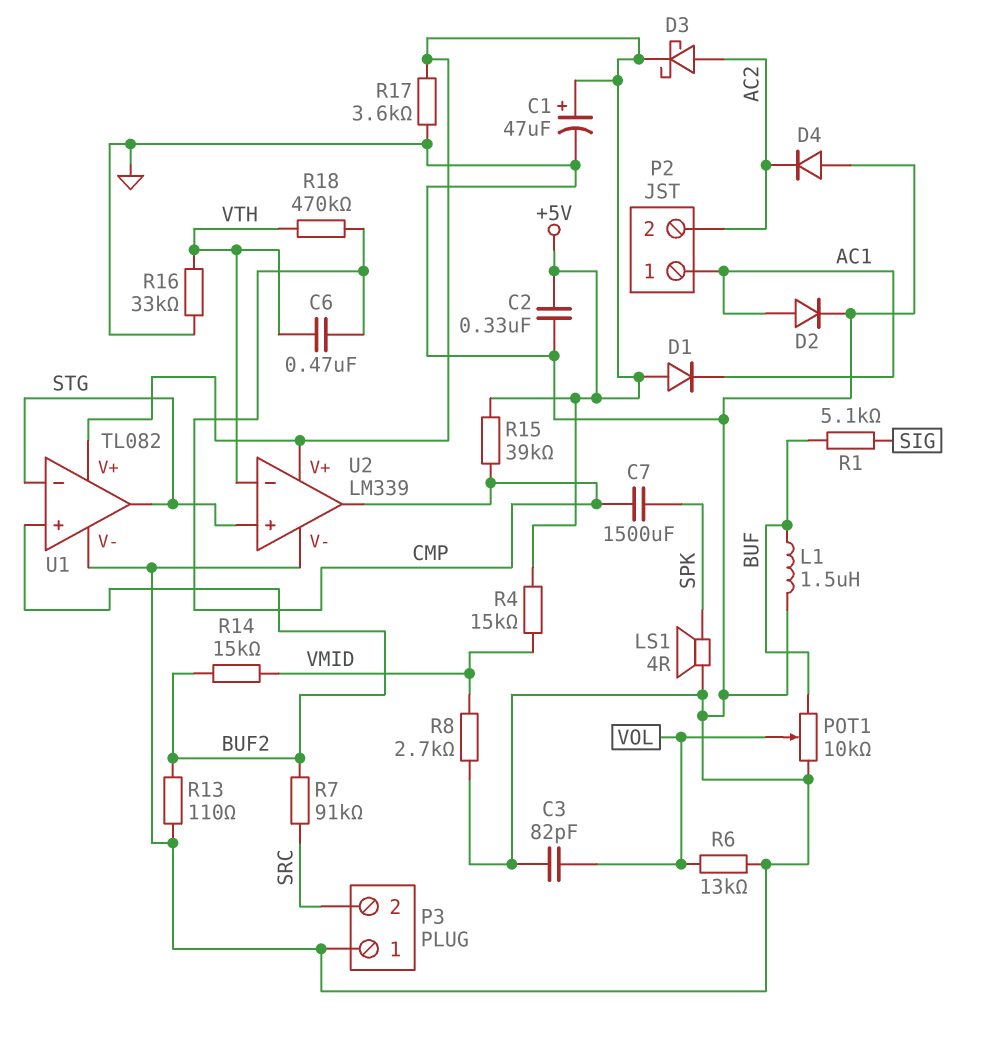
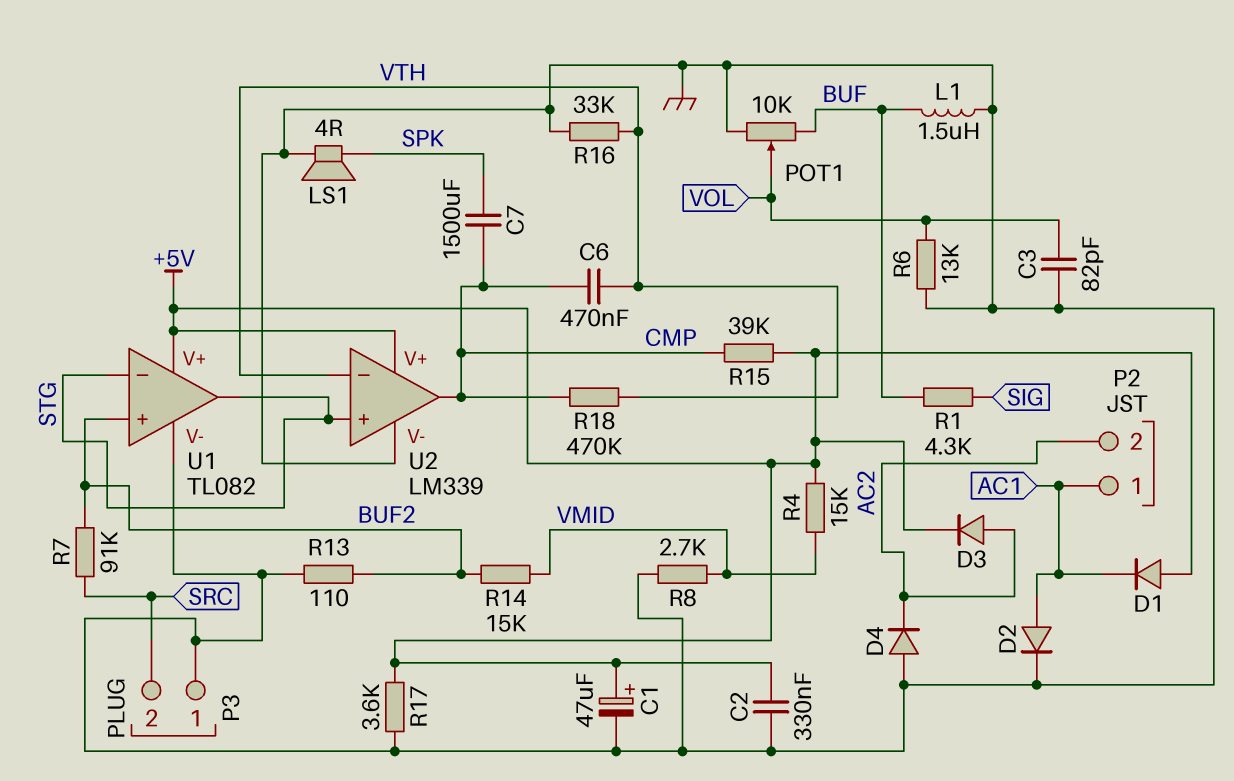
D3: schottky (A AC2, K +5V) -> diode (A AC2, K +5V)
R1: 5.1k (BUF, SIG) -> 4.3k (BUF, SIG)

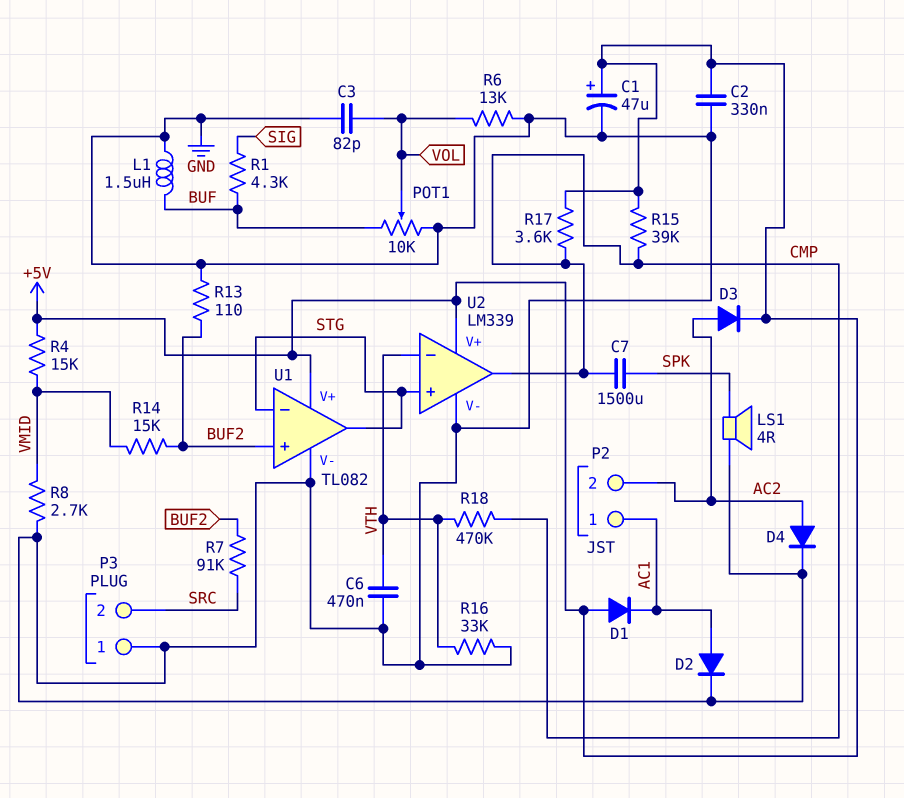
C6: 470nF (CMP, VTH) -> 470nF (GND, VTH)
D4: diode (A GND, K AC2) -> diode (A AC2, K GND)
R17: 3.6k (+5V, GND) -> 3.6k (+5V, CMP)

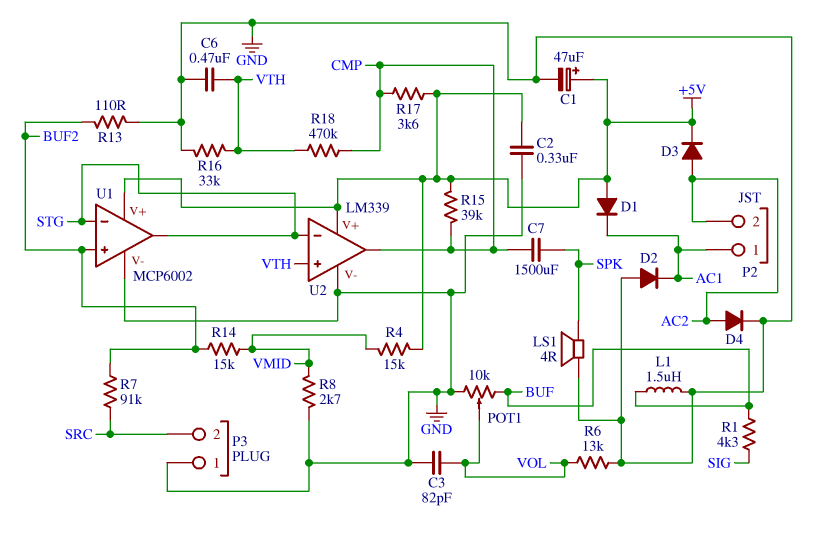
D2: diode (A AC1, K GND) -> diode (A GND, K AC1)
U1: TL082 -> MCP6002
U2 pin in+: STG -> VTH
U2 pin in-: VTH -> STG

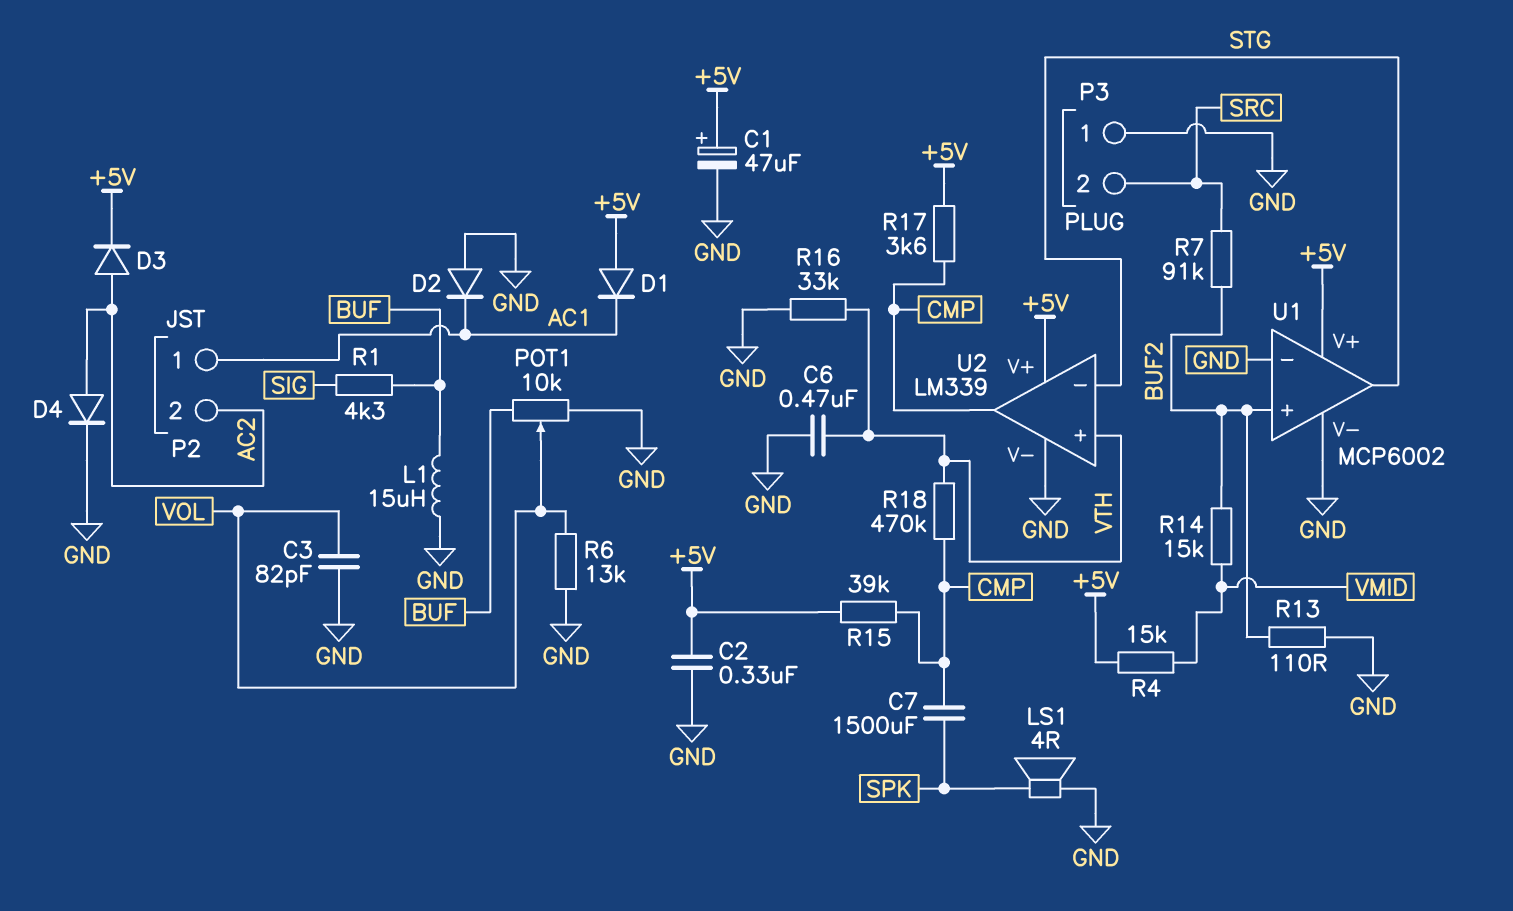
L1: 1.5uH (BUF, GND) -> 15uH (BUF, GND)
R8: 2.7k (GND, VMID) -> none
U1 pin in-: STG -> GND

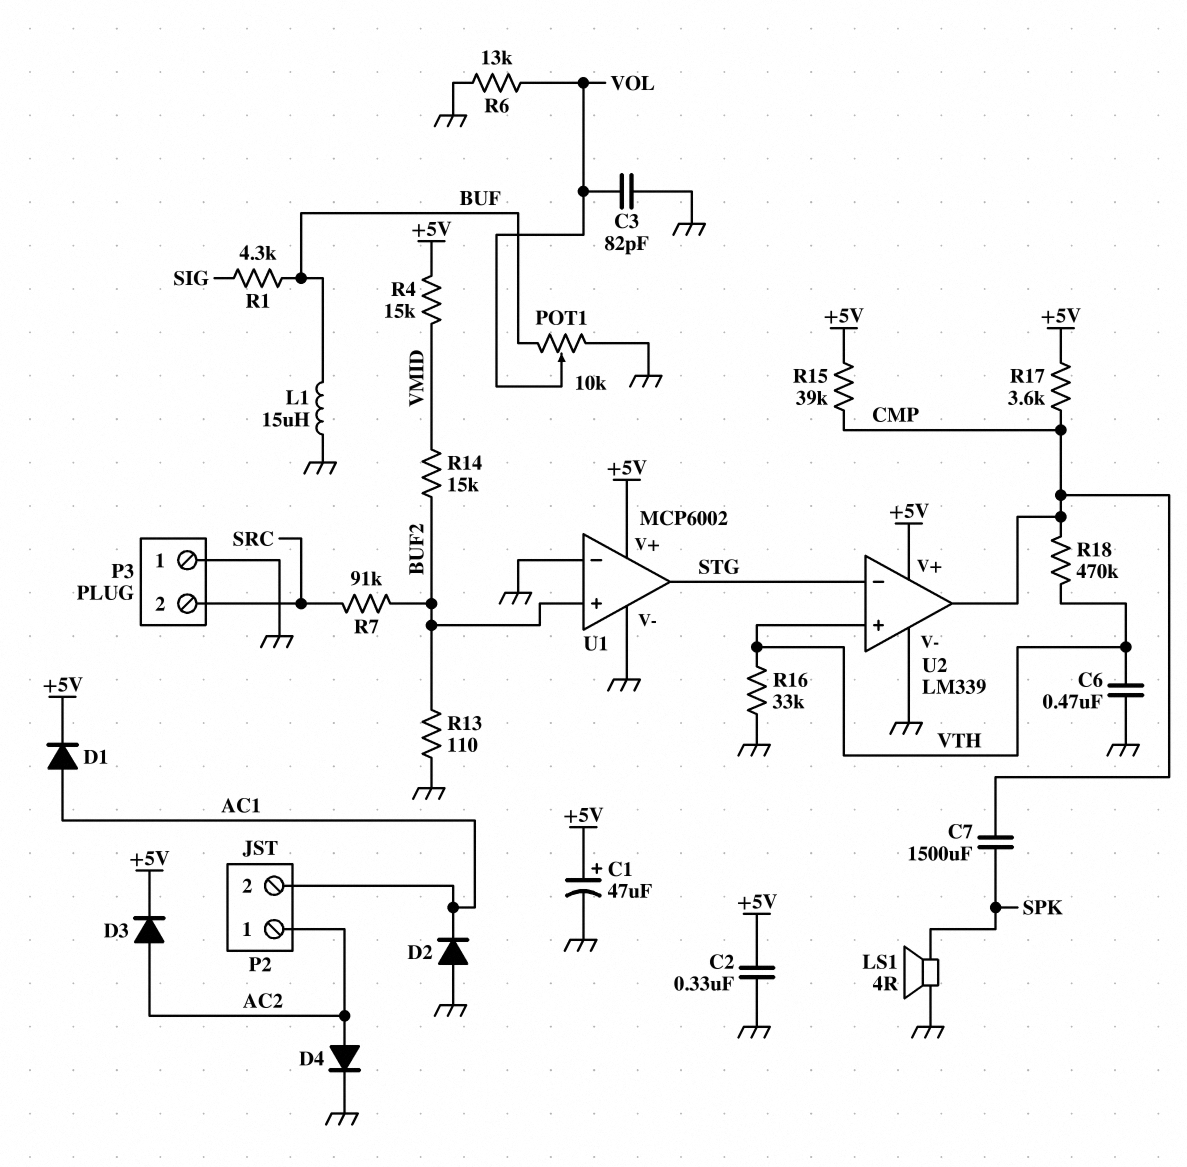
D1: diode (A +5V, K AC1) -> diode (A AC1, K +5V)
P2 pin 1: AC1 -> AC2
P2 pin 2: AC2 -> AC1

